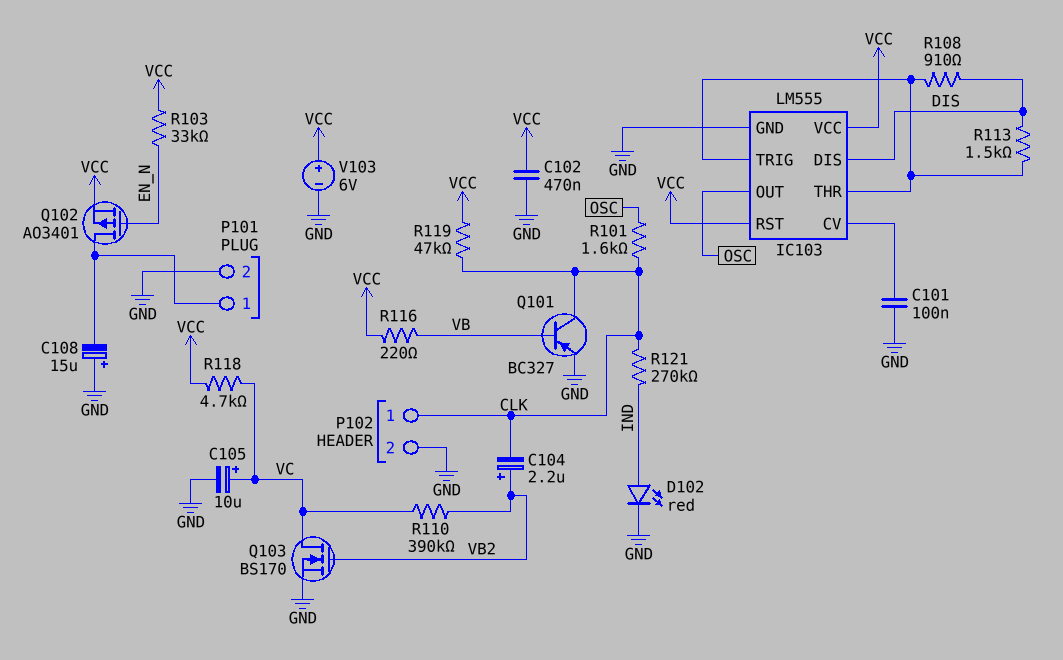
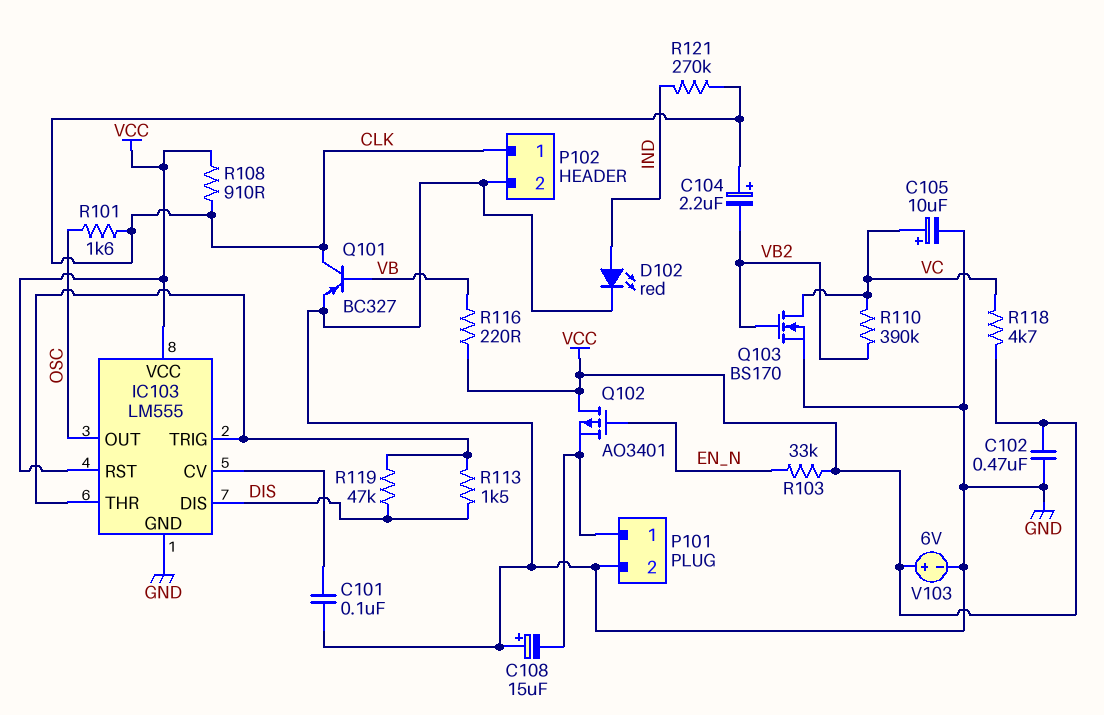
C104: 2.2uF (plus VB2, minus CLK) -> 2.2uF (plus CLK, minus VB2)
Q102: PMOS AO3401 (G EN_N, D P101/1, S VCC) -> PMOS AO3401 (G EN_N, D VCC, S P101/1)
R108: 910 (DIS, IC103/THR) -> 910 (CLK, VCC)
R119: 47k (CLK, VCC) -> 47k (DIS, IC103/THR)

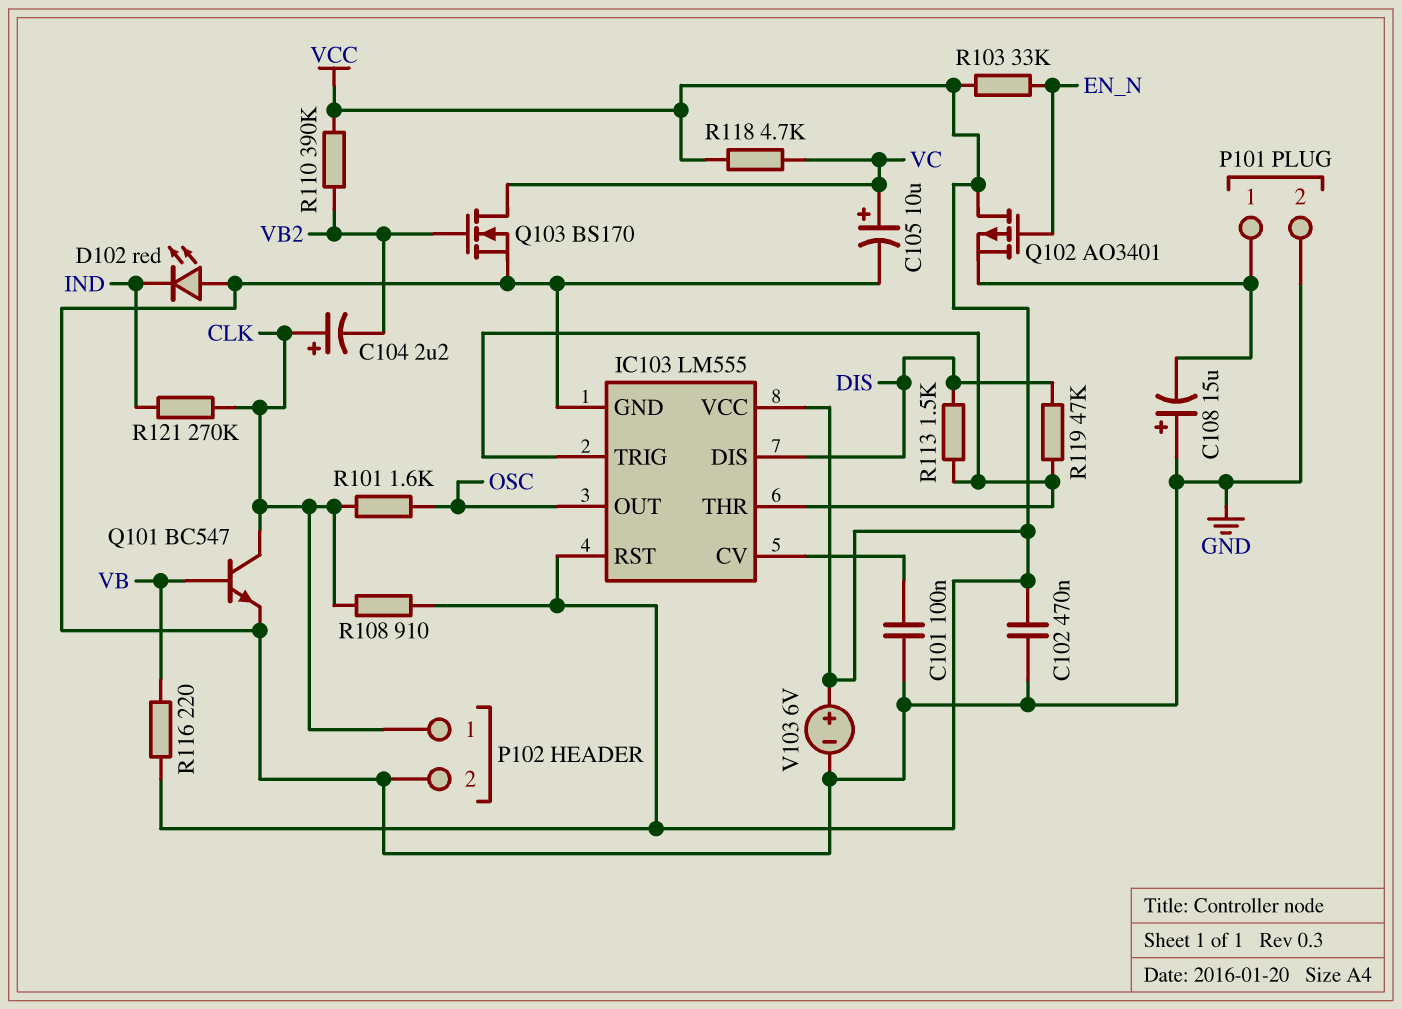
D102: LED red (A IND, K GND) -> LED red (A GND, K IND)
Q101: PNP BC327 (B VB, C CLK, E GND) -> NPN BC547 (B VB, C CLK, E GND)
R110: 390k (VB2, VC) -> 390k (VB2, VCC)

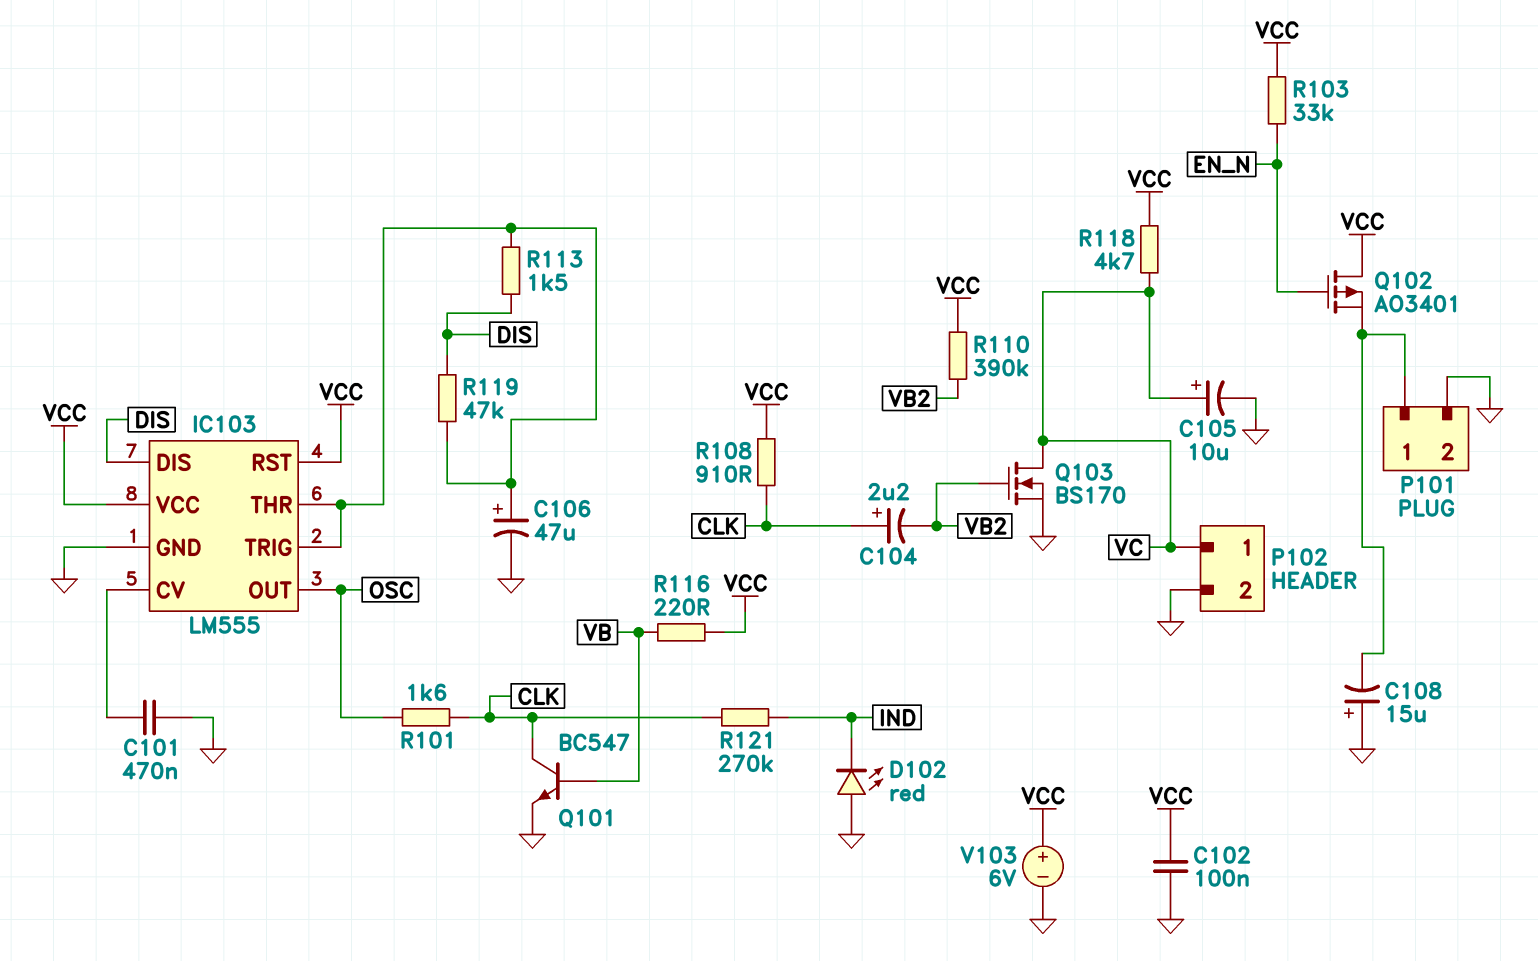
C101: 100nF (GND, IC103/CV) -> 470nF (GND, IC103/CV)
C102: 470nF (GND, VCC) -> 100nF (GND, VCC)
C106: none -> 47uF (plus IC103/THR, minus GND)
P102 pin 1: CLK -> VC

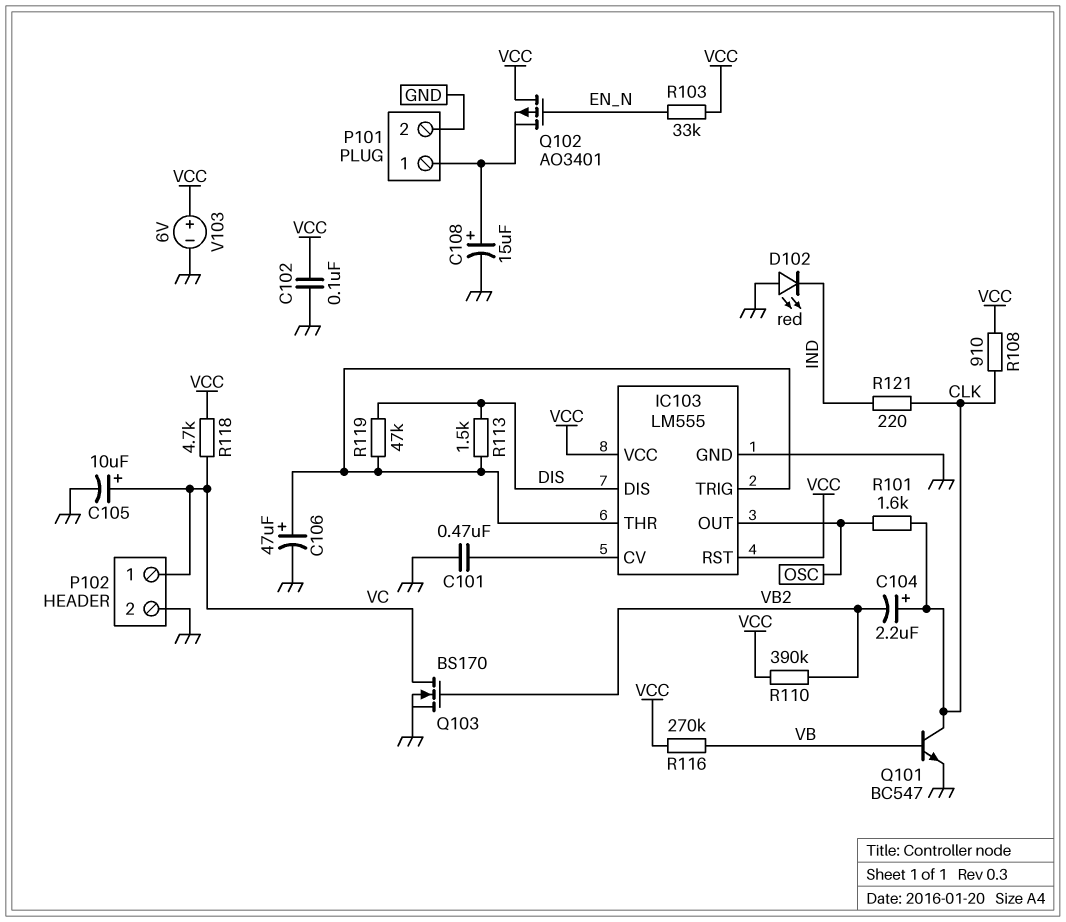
C108: 15uF (plus GND, minus P101/1) -> 15uF (plus P101/1, minus GND)
R116: 220 (VB, VCC) -> 270k (VB, VCC)
R121: 270k (CLK, IND) -> 220 (CLK, IND)

